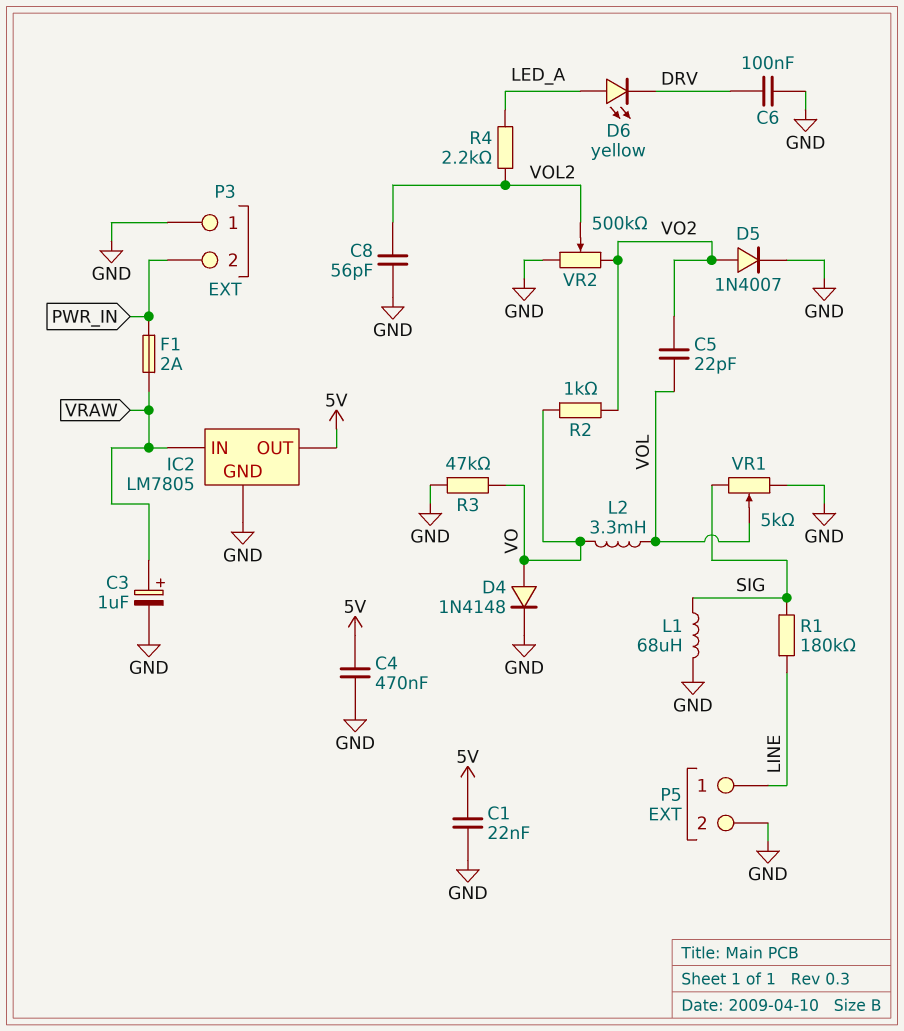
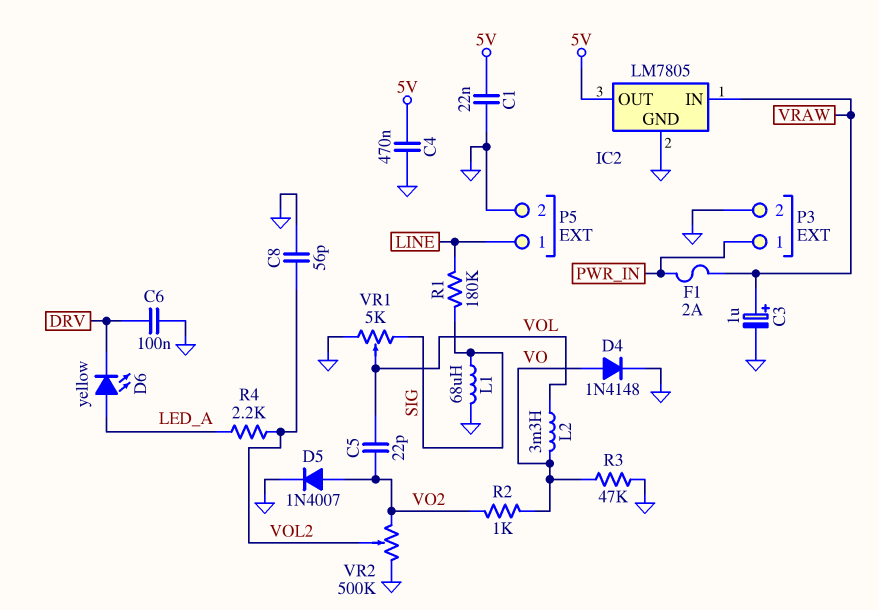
P3 pin 1: GND -> PWR_IN
P3 pin 2: PWR_IN -> GND

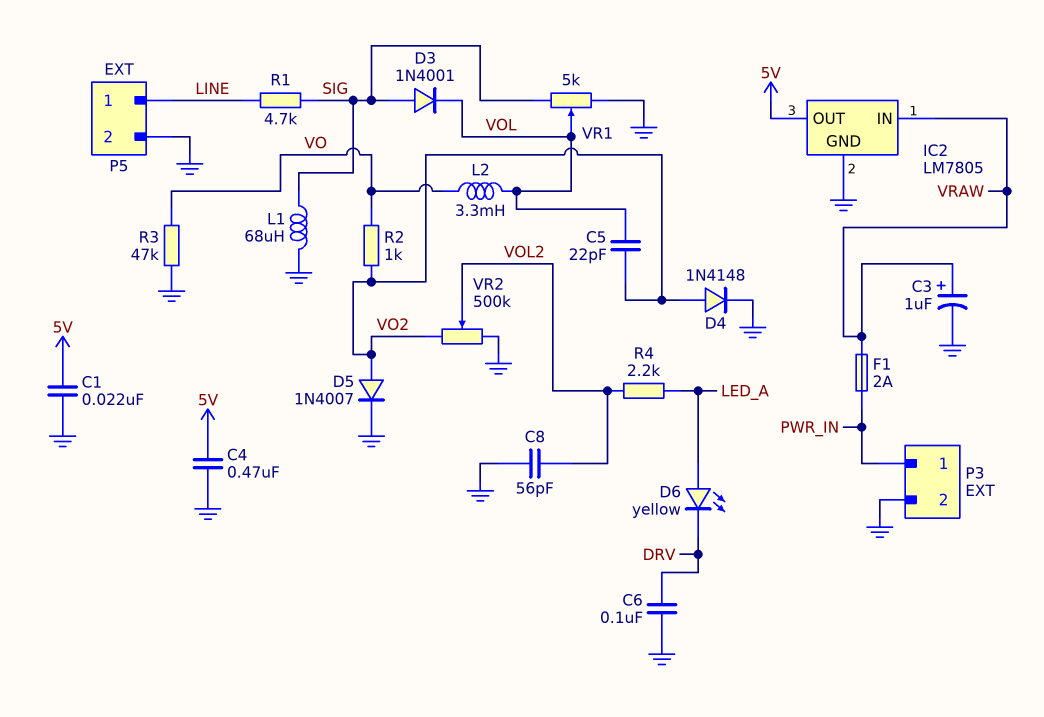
D3: none -> diode 1N4001 (A SIG, K VOL)
D4: diode 1N4148 (A VO, K GND) -> diode 1N4148 (A VO2, K GND)
R1: 180k (LINE, SIG) -> 4.7k (LINE, SIG)

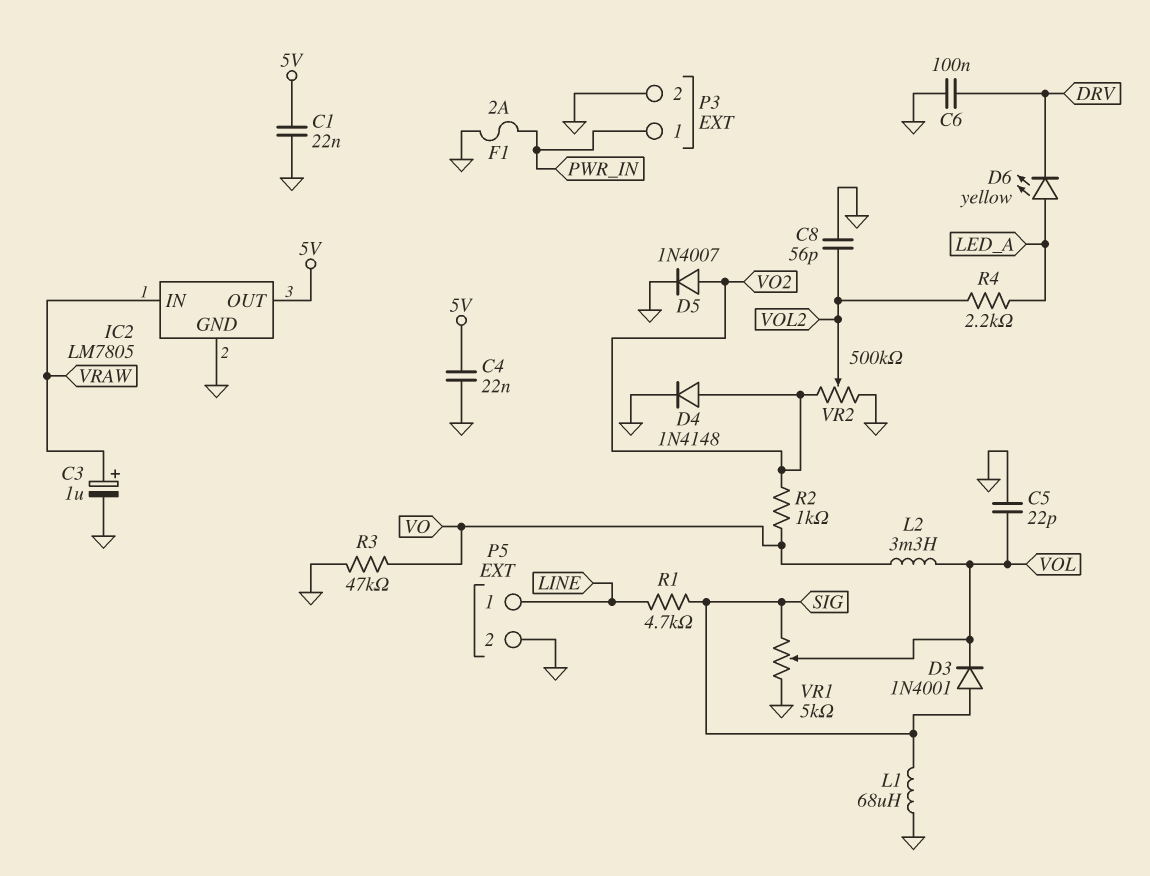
C4: 470nF (5V, GND) -> 22nF (5V, GND)
C5: 22pF (VO2, VOL) -> 22pF (GND, VOL)
F1: 2A (PWR_IN, VRAW) -> 2A (GND, PWR_IN)

